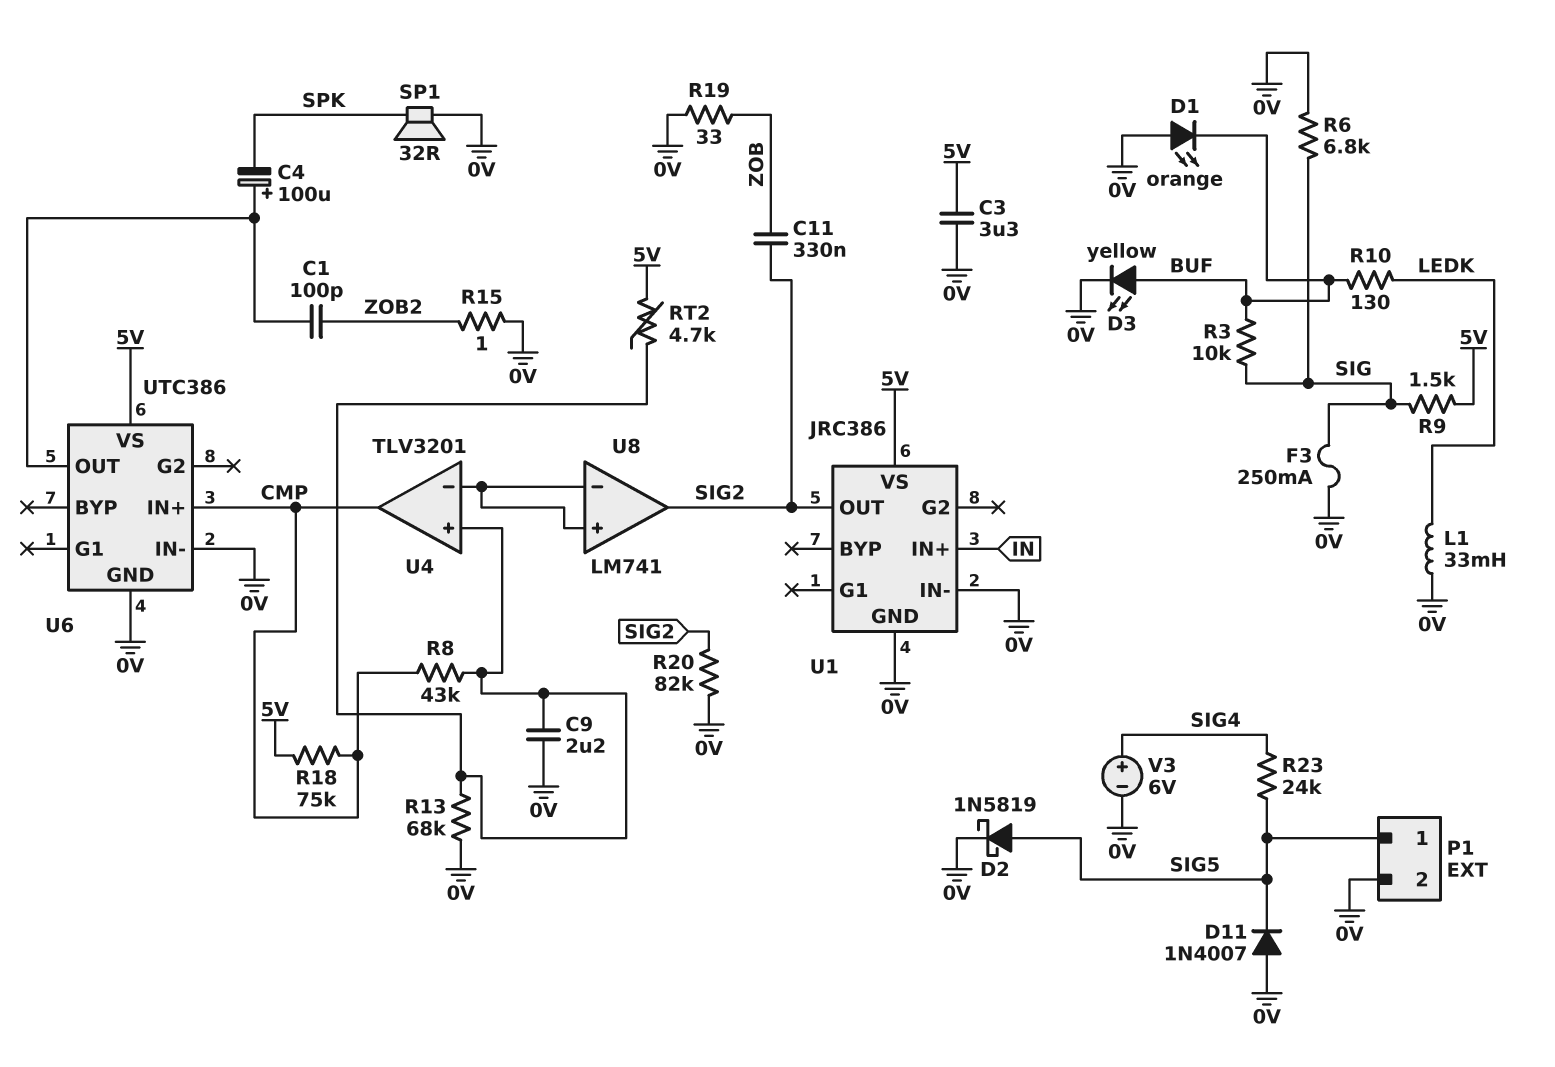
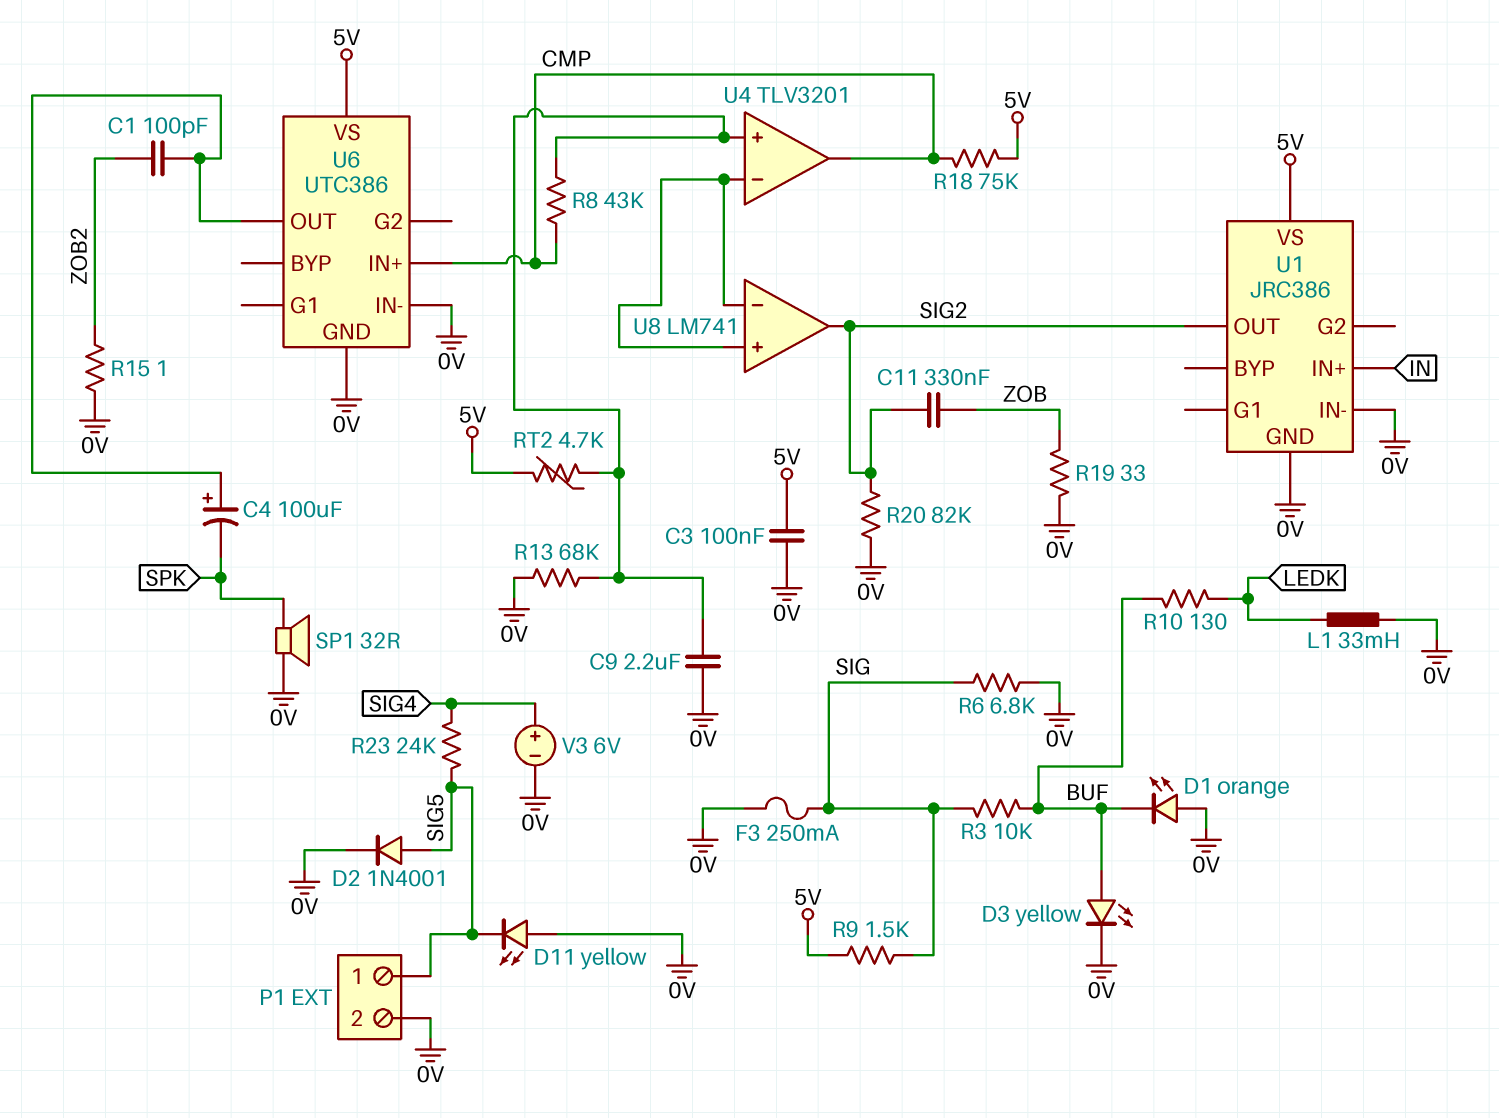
C3: 3.3uF (0V, 5V) -> 100nF (0V, 5V)
D2: schottky 1N5819 (A SIG5, K 0V) -> diode 1N4001 (A SIG5, K 0V)
D11: diode 1N4007 (A 0V, K SIG5) -> LED yellow (A 0V, K SIG5)

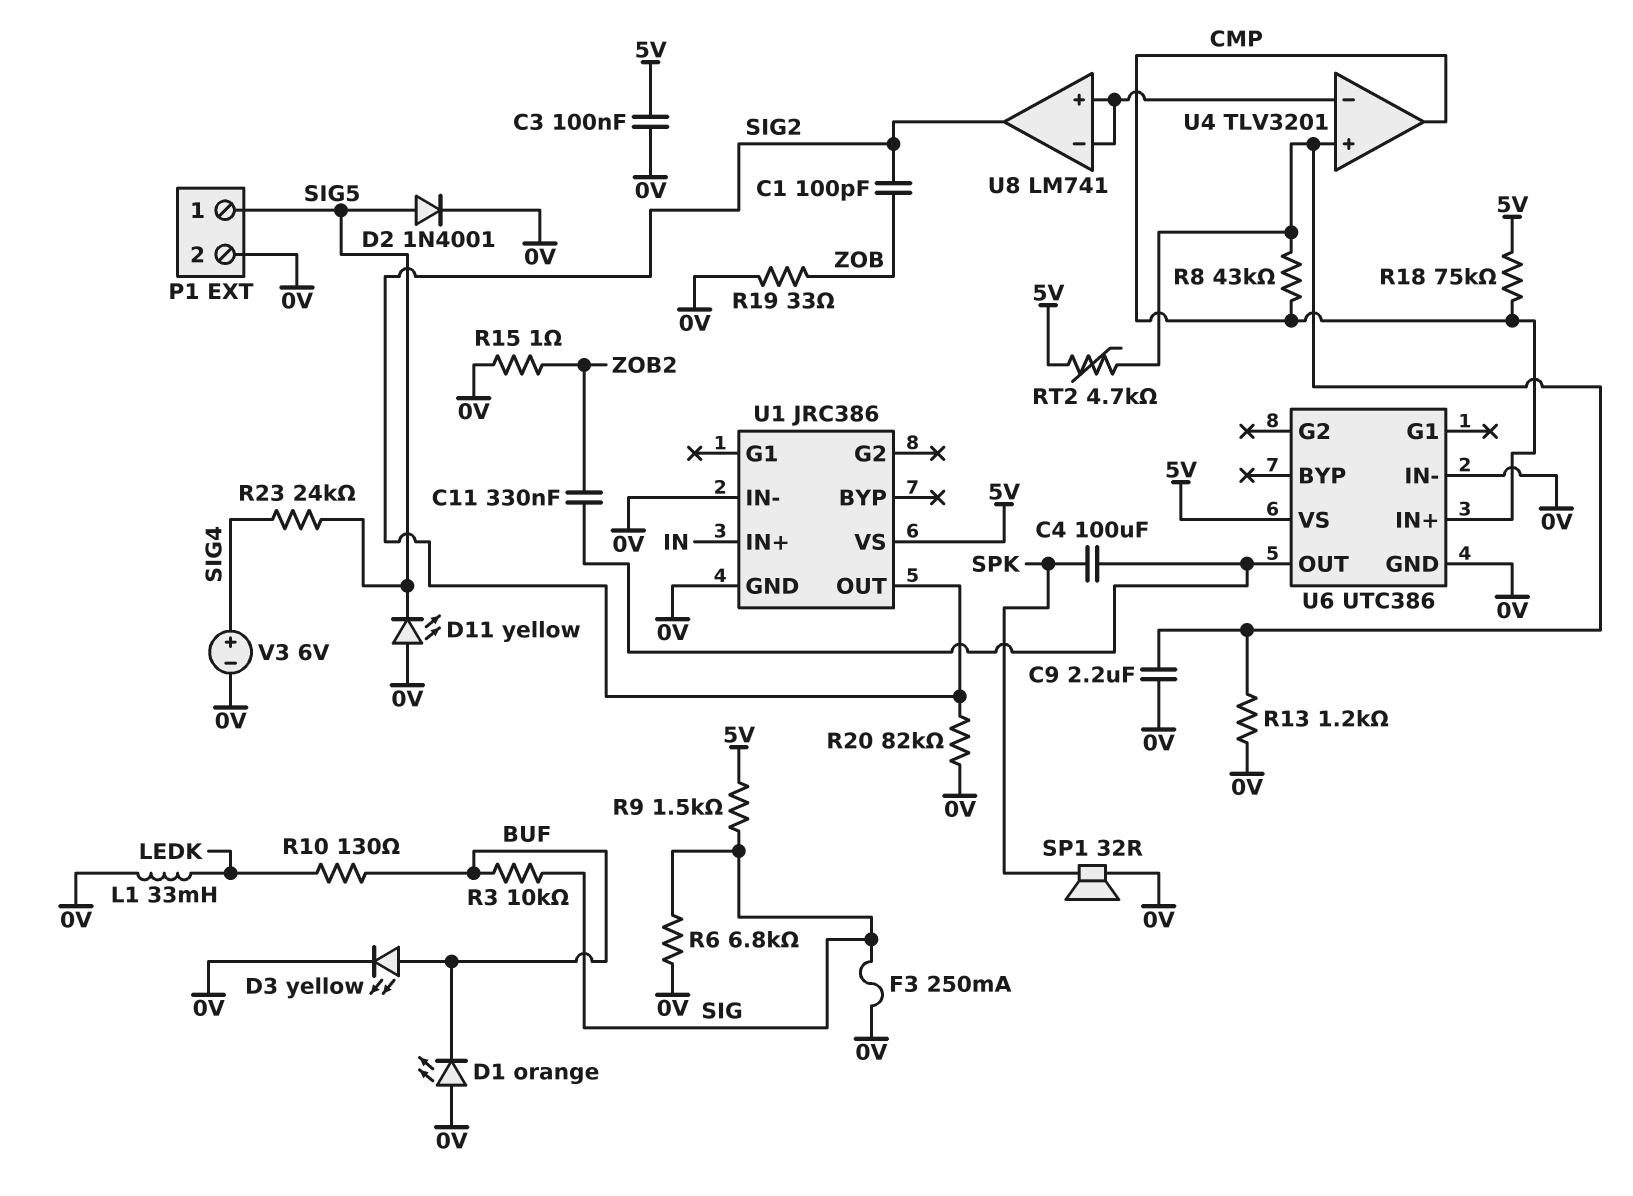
C1: 100pF (U6/OUT, ZOB2) -> 100pF (SIG2, ZOB)
C4: 100uF (plus U6/OUT, minus SPK) -> 100uF (SPK, U6/OUT)
C11: 330nF (SIG2, ZOB) -> 330nF (U6/OUT, ZOB2)
R13: 68k (0V, U4/in+) -> 1.2k (0V, U4/in+)

